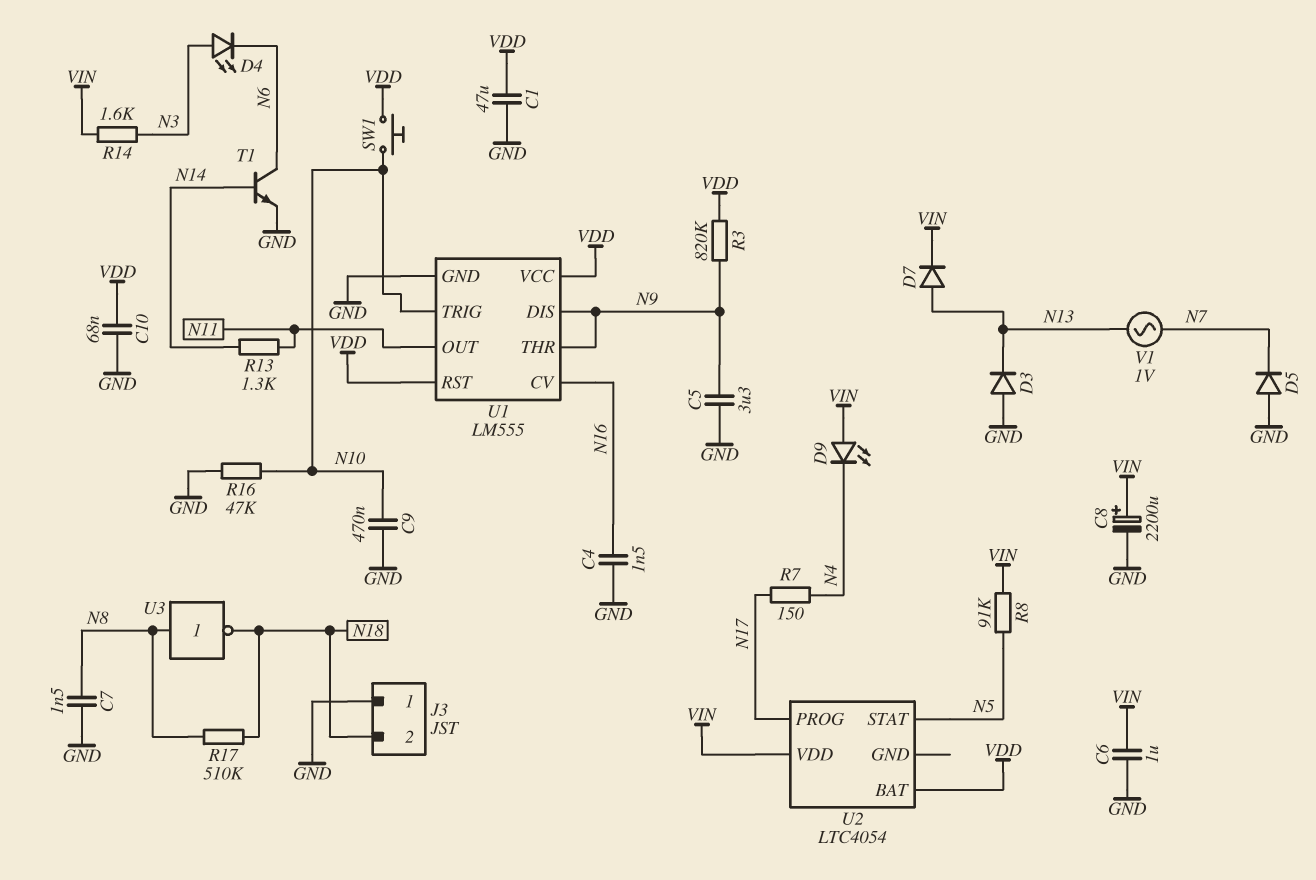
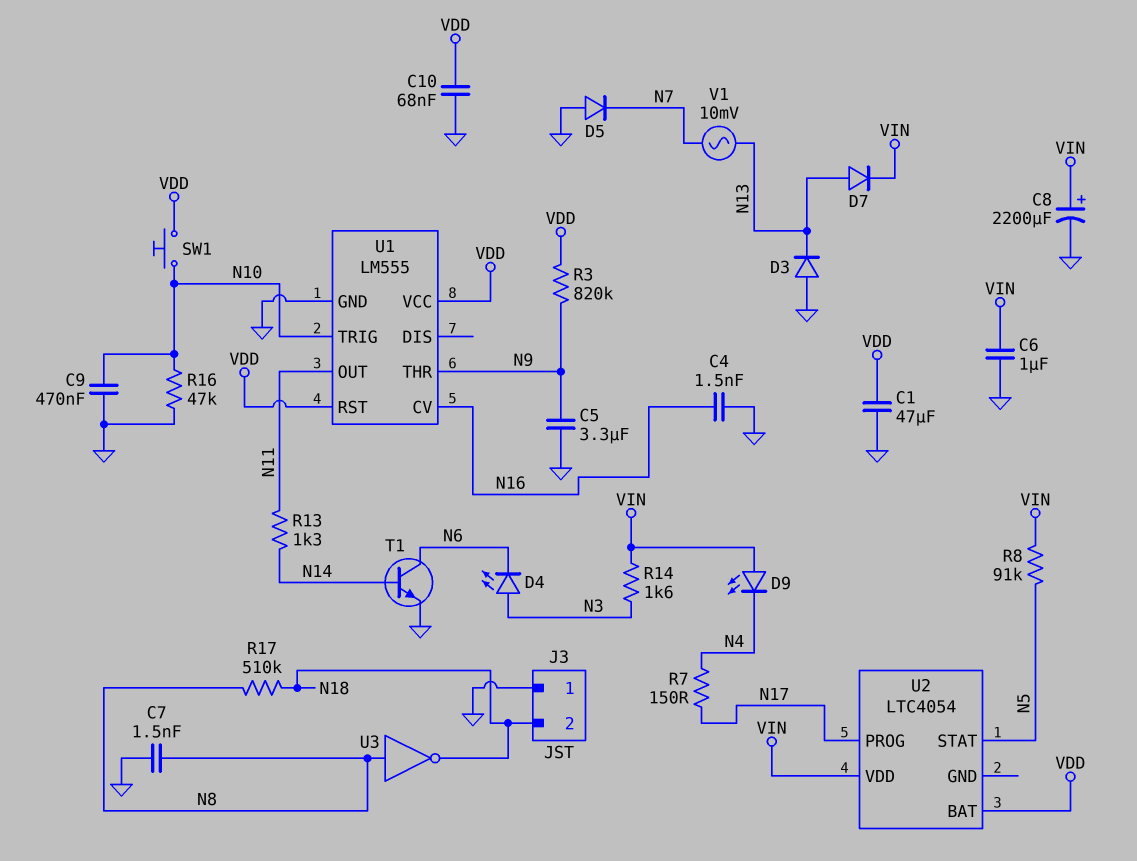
U1 pin DIS: N9 -> none
V1: AC 1V (N7, N13) -> AC 10mV (N7, N13)

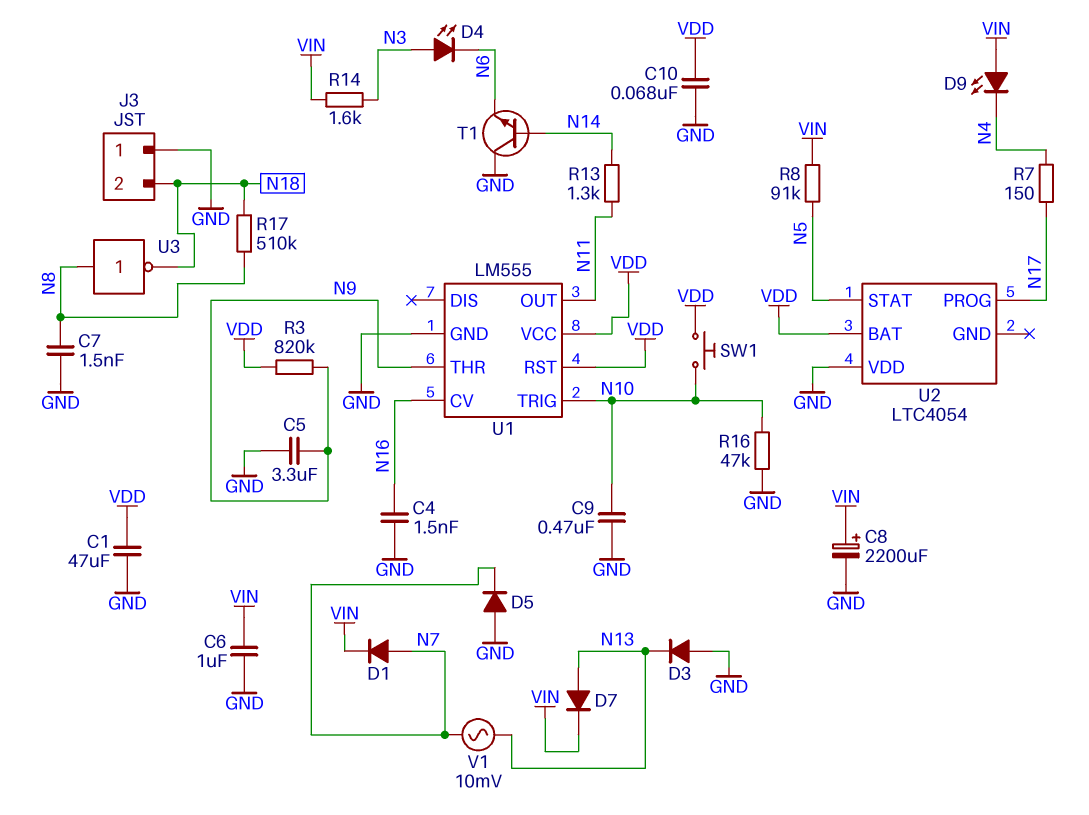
D1: none -> diode (A N7, K VIN)
T1: NPN (B N14, C N6, E GND) -> NPN (B N14, C GND, E N6)
U2 pin VDD: VIN -> GND

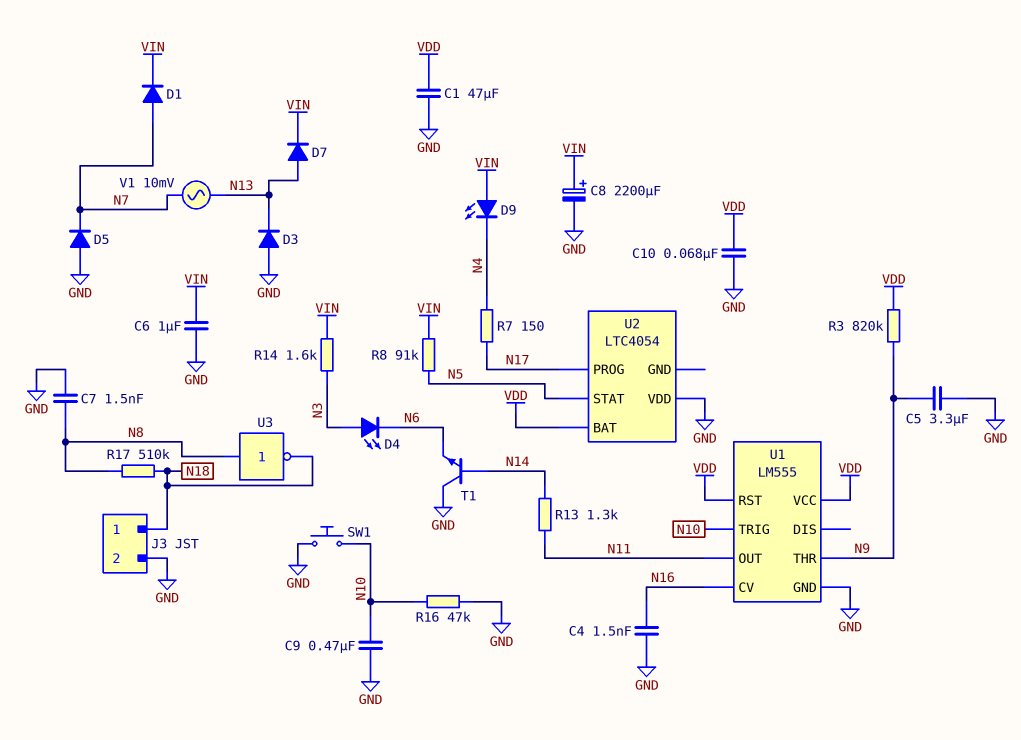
J3 pin 1: GND -> N18
J3 pin 2: N18 -> GND
SW1: button (N10, VDD) -> button (GND, N10)

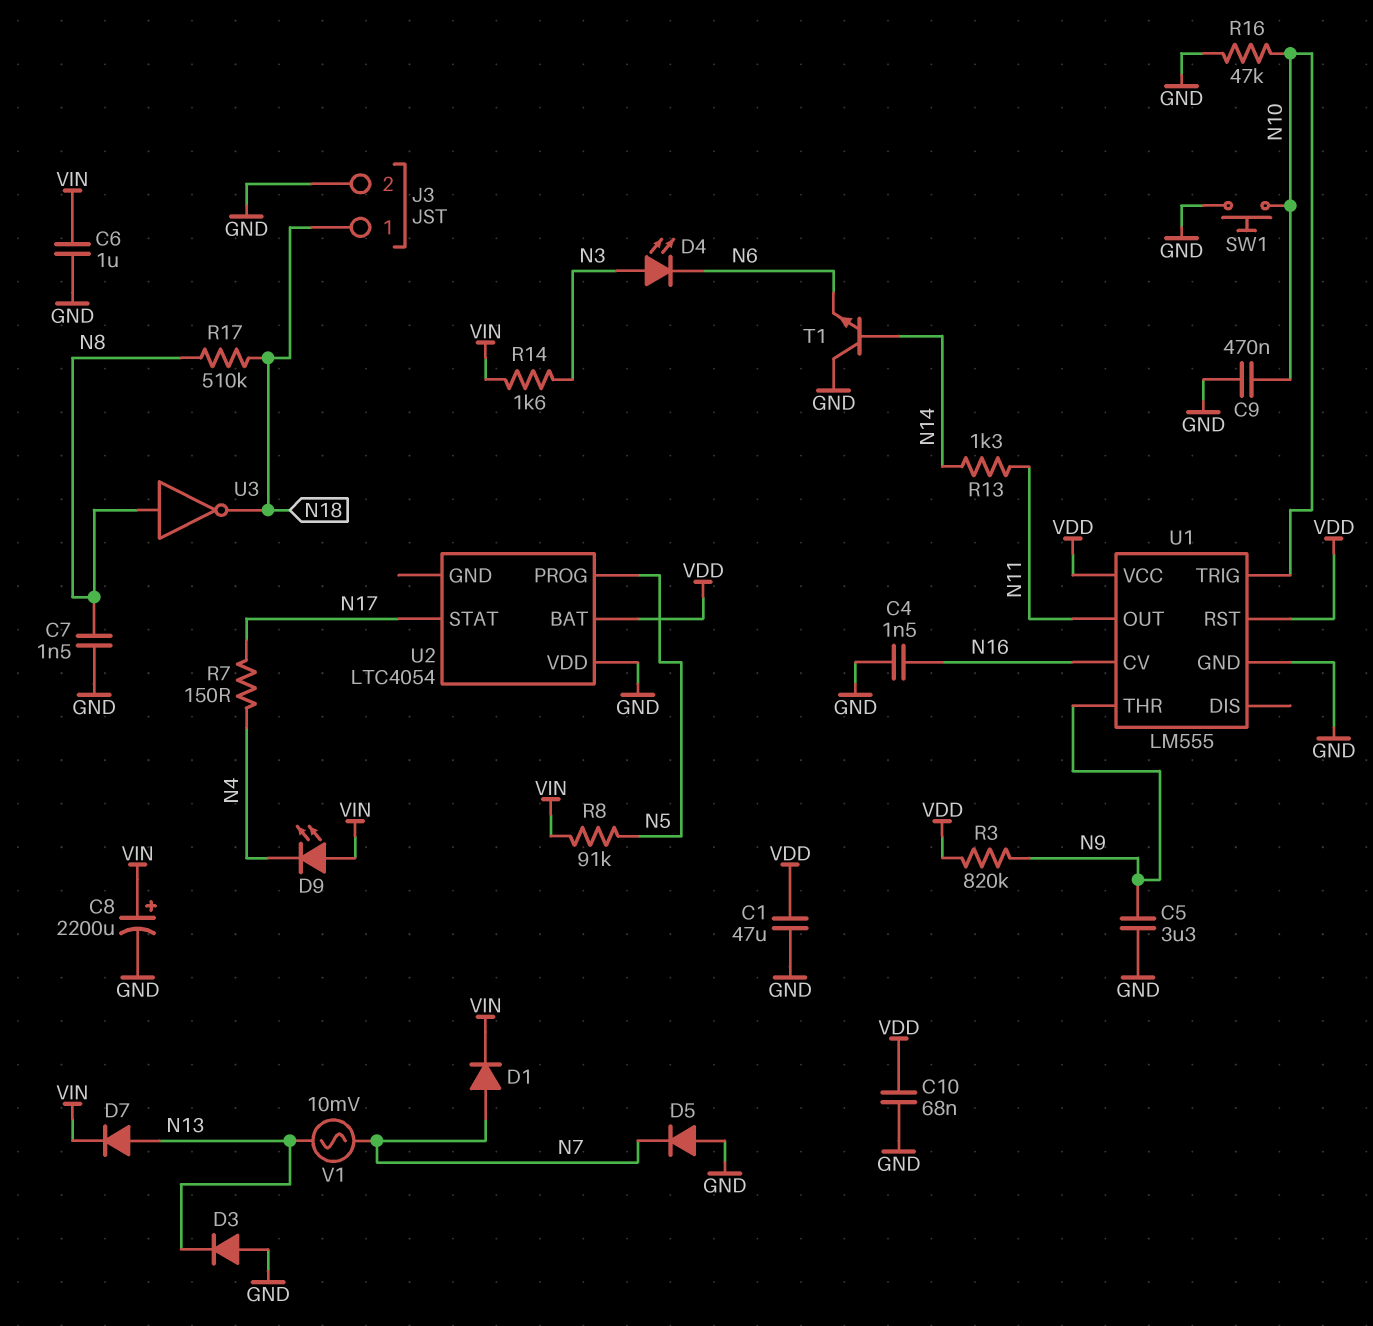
U2 pin PROG: N17 -> N5
U2 pin STAT: N5 -> N17

